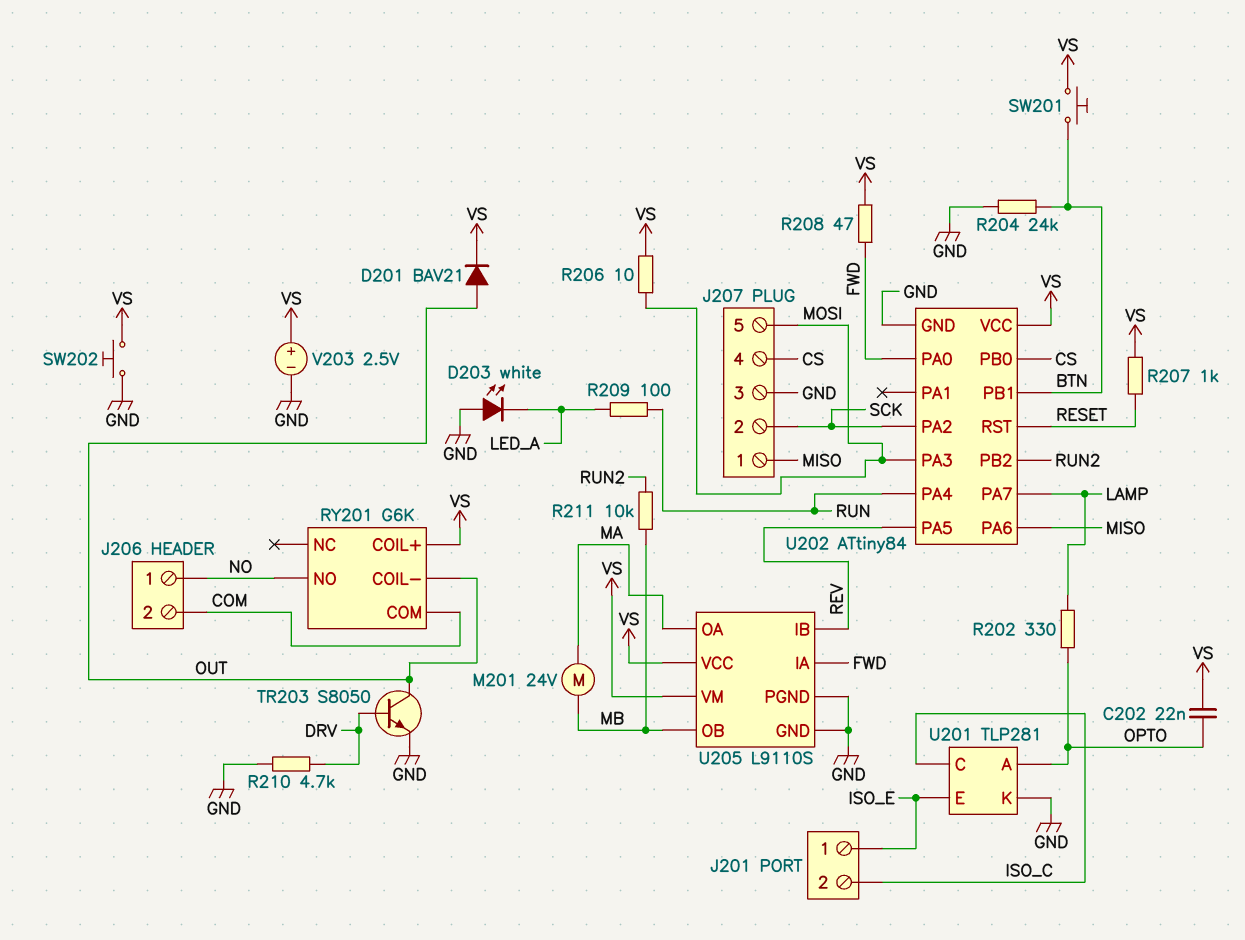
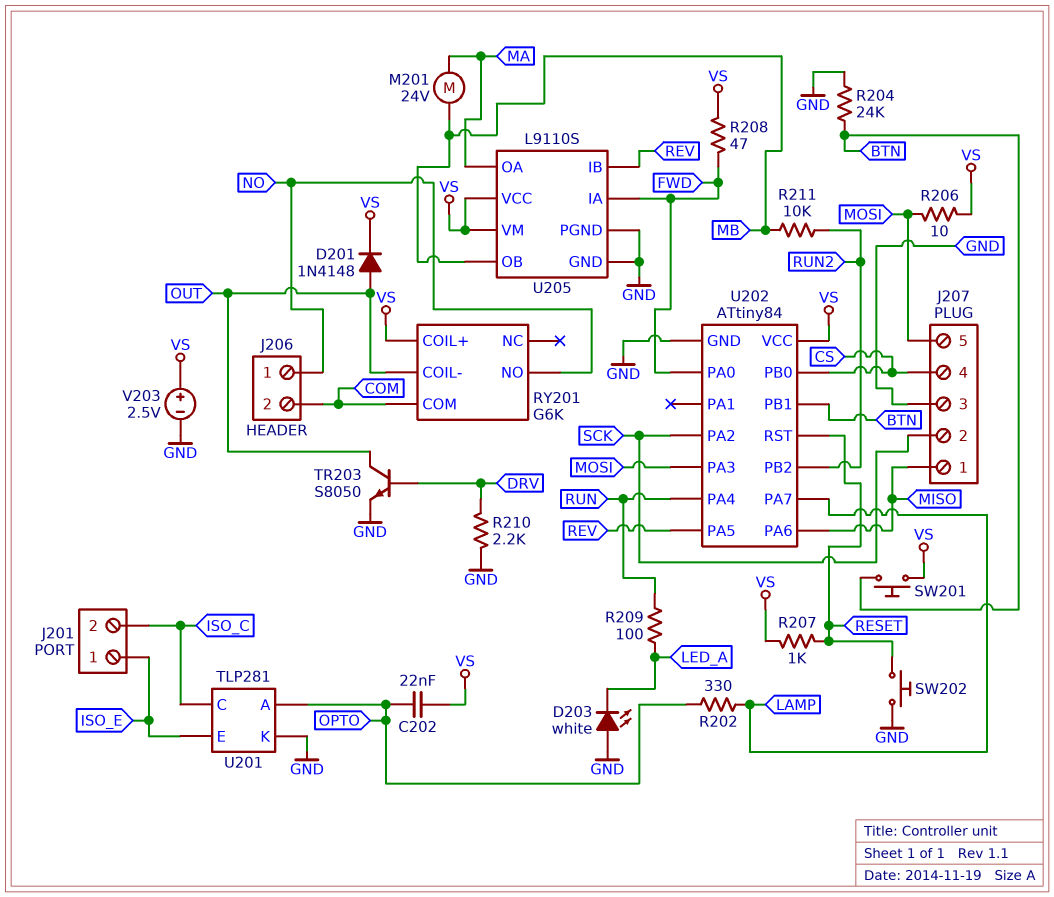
D201: diode BAV21 (A OUT, K VS) -> diode 1N4148 (A OUT, K VS)
R210: 4.7k (DRV, GND) -> 2.2k (DRV, GND)
SW202: button (GND, VS) -> button (GND, RESET)

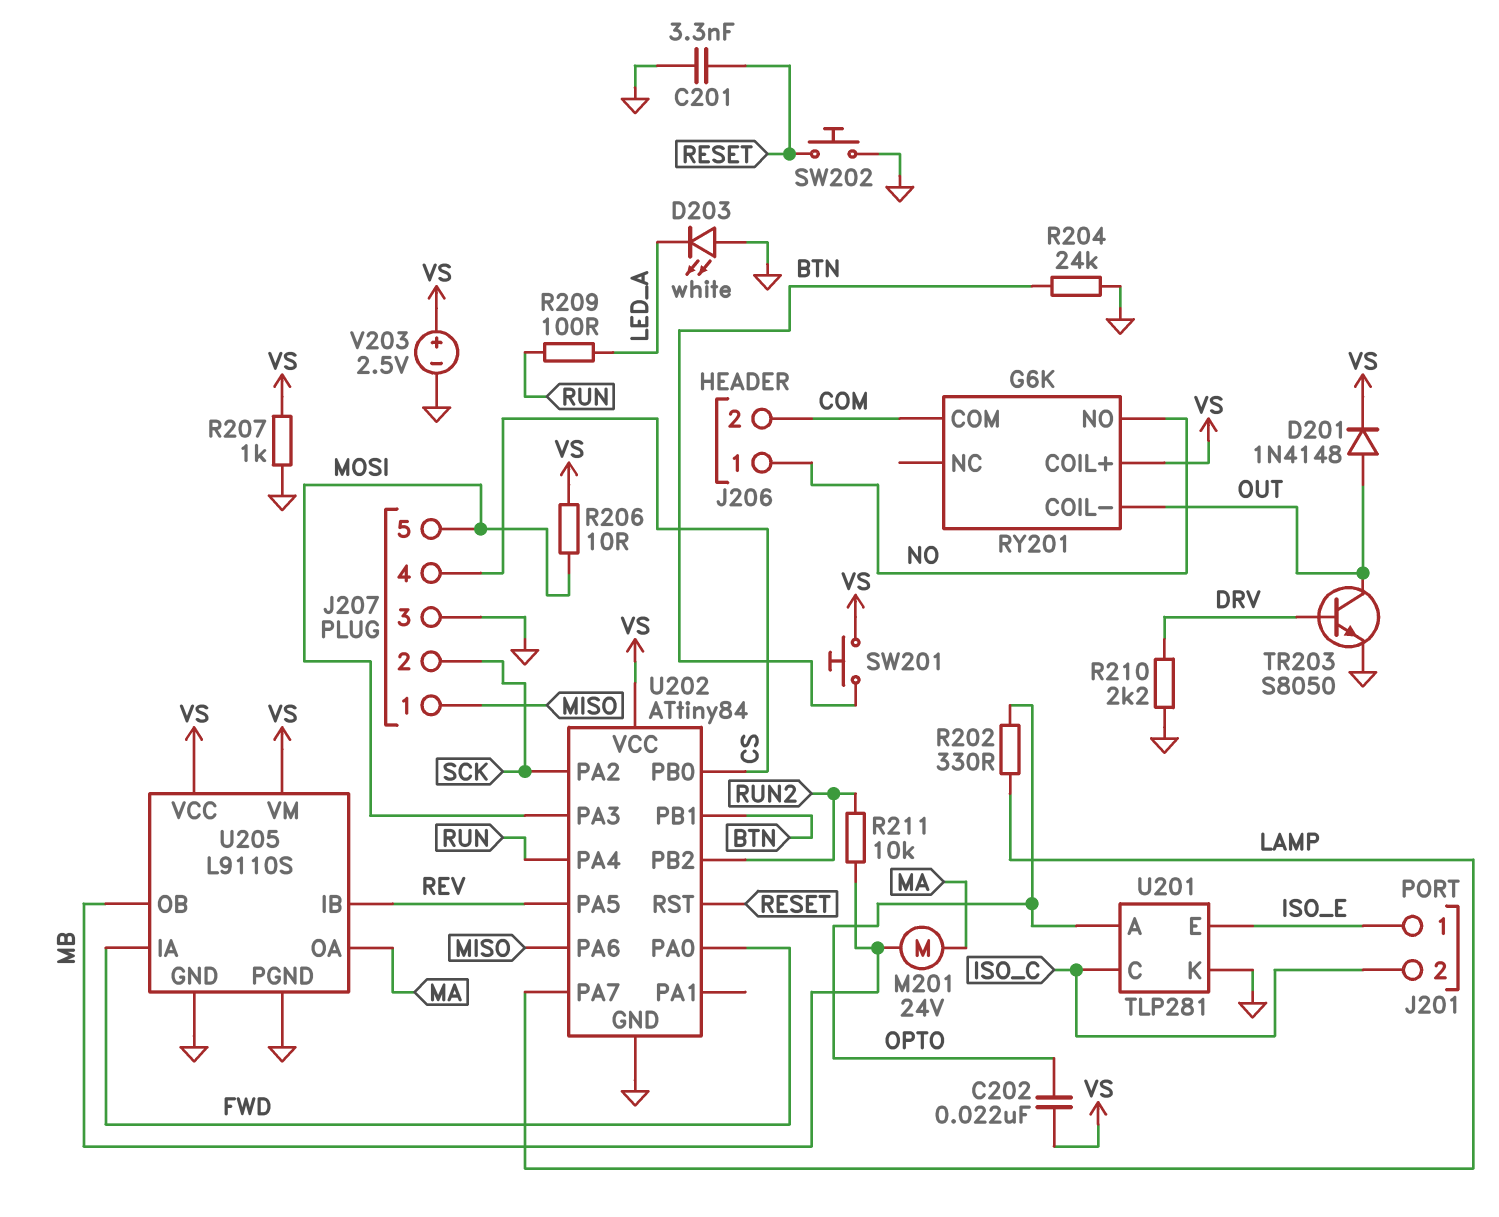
C201: none -> 3.3nF (GND, RESET)
R207: 1k (RESET, VS) -> 1k (GND, VS)
R208: 47 (FWD, VS) -> none

